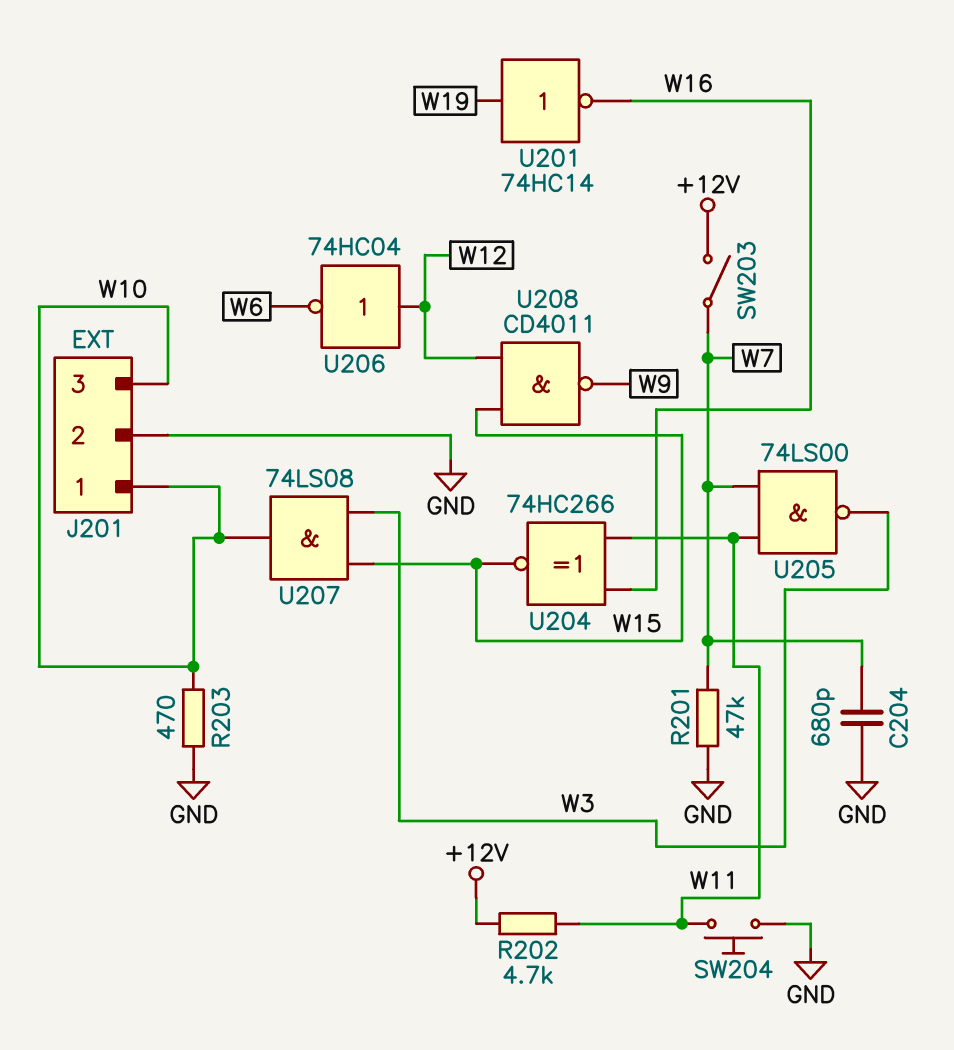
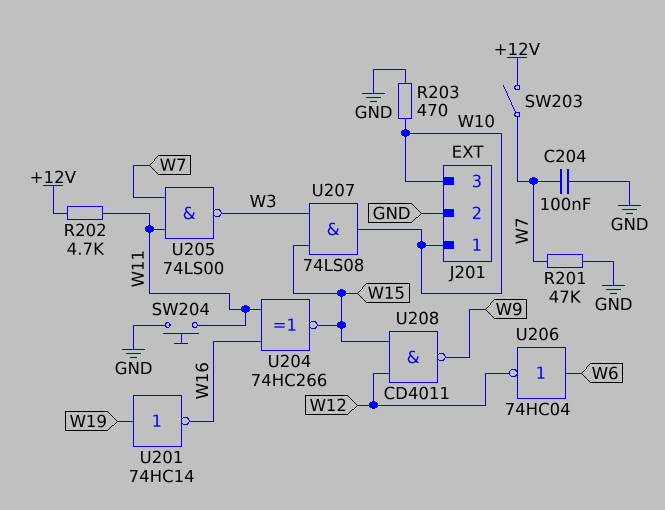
C204: 680pF (GND, W7) -> 100nF (GND, W7)
U206: NOT 74HC04 (in W12, out W6) -> NOT 74HC04 (in W6, out W12)

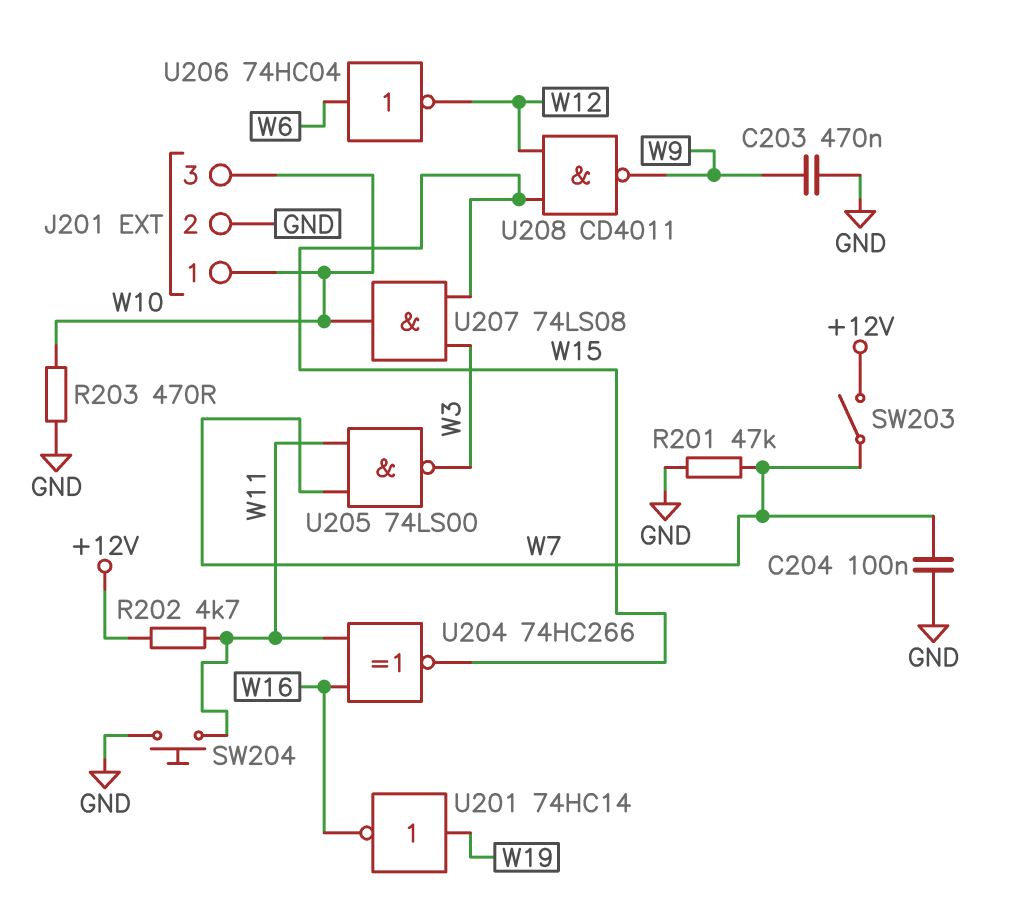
C203: none -> 470nF (GND, W9)

